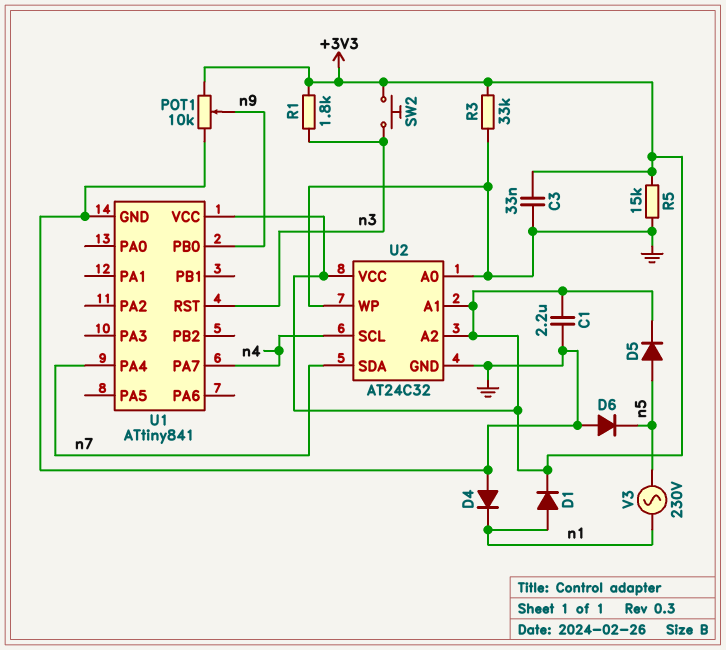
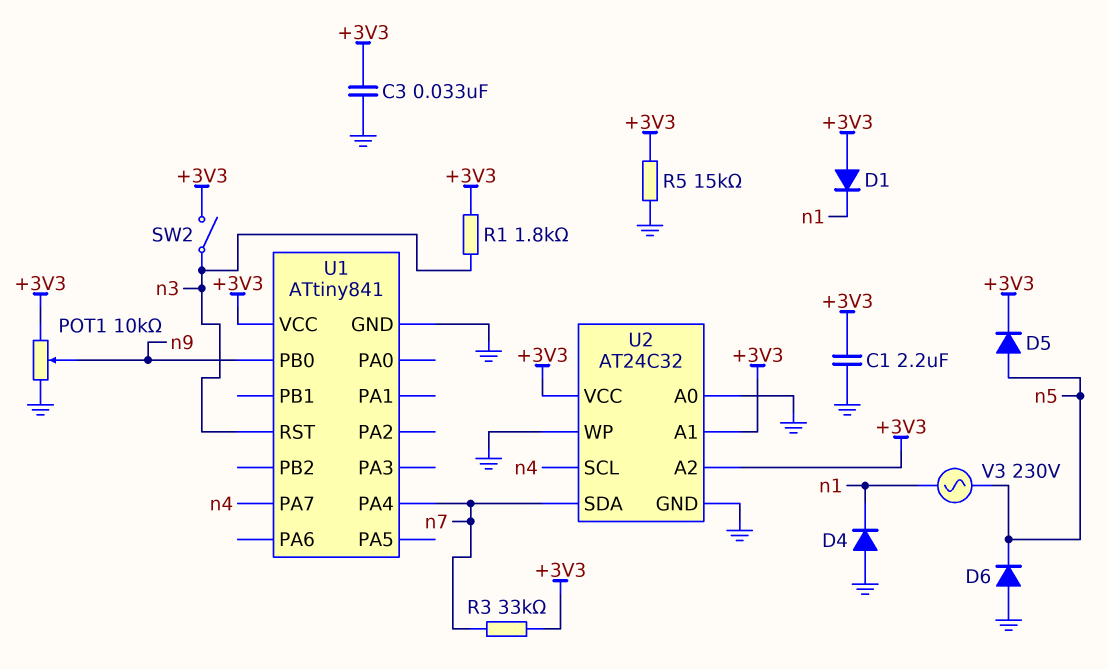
D1: diode (A n1, K +3V3) -> diode (A +3V3, K n1)
R3: 33k (+3V3, GND) -> 33k (+3V3, n7)
SW2: button (+3V3, n3) -> switch (+3V3, n3)

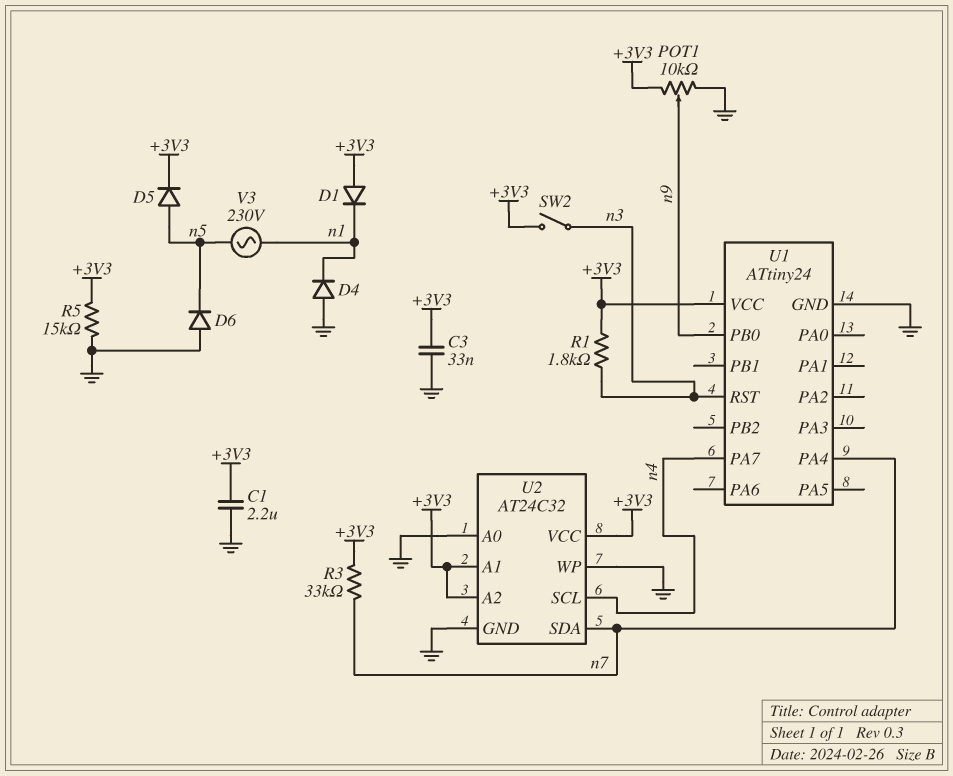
U1: ATtiny841 -> ATtiny24

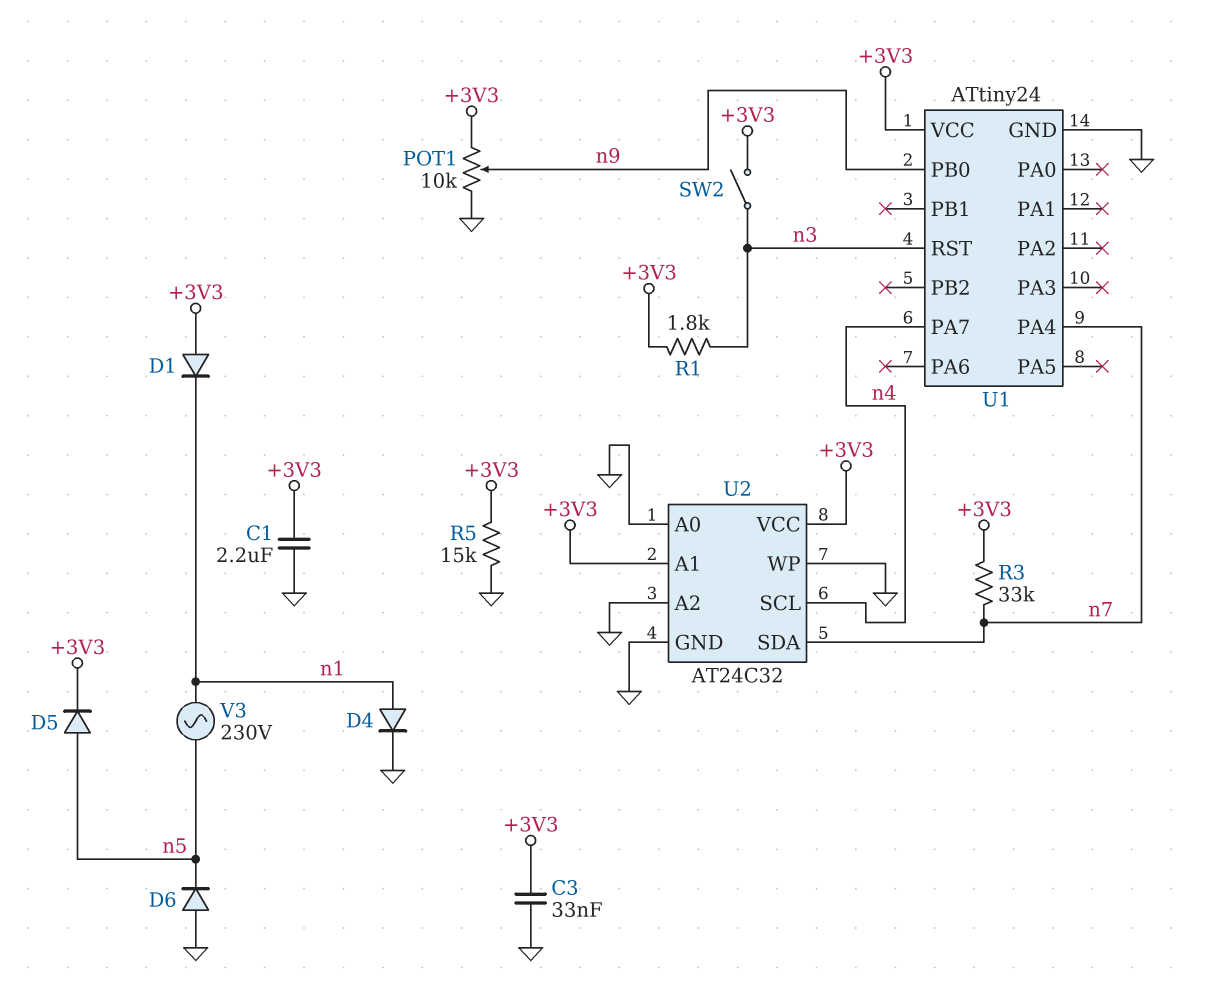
D4: diode (A GND, K n1) -> diode (A n1, K GND)
U2 pin A2: +3V3 -> GND

